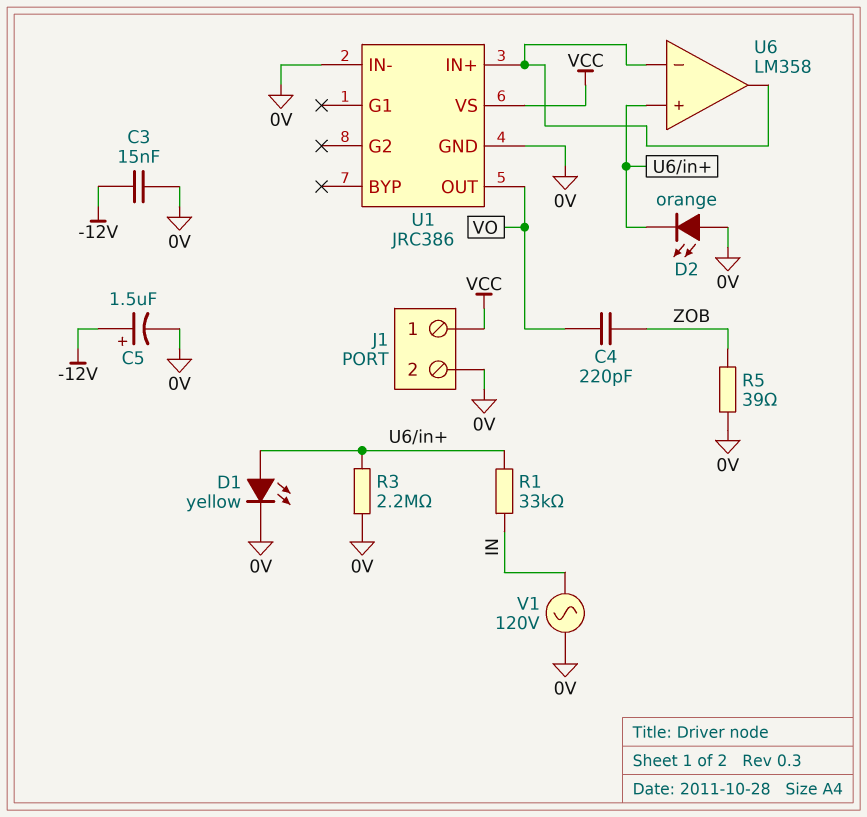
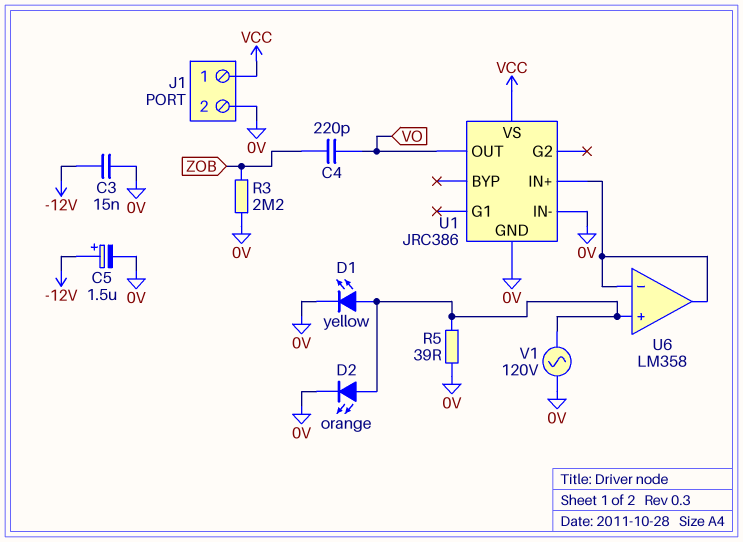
D2: LED orange (A 0V, K U6/in+) -> LED orange (A U6/in+, K 0V)
R1: 33k (IN, U6/in+) -> none
R3: 2.2M (0V, U6/in+) -> 2.2M (0V, ZOB)
R5: 39 (0V, ZOB) -> 39 (0V, U6/in+)
V1: AC 120V (0V, IN) -> AC 120V (0V, U6/in+)

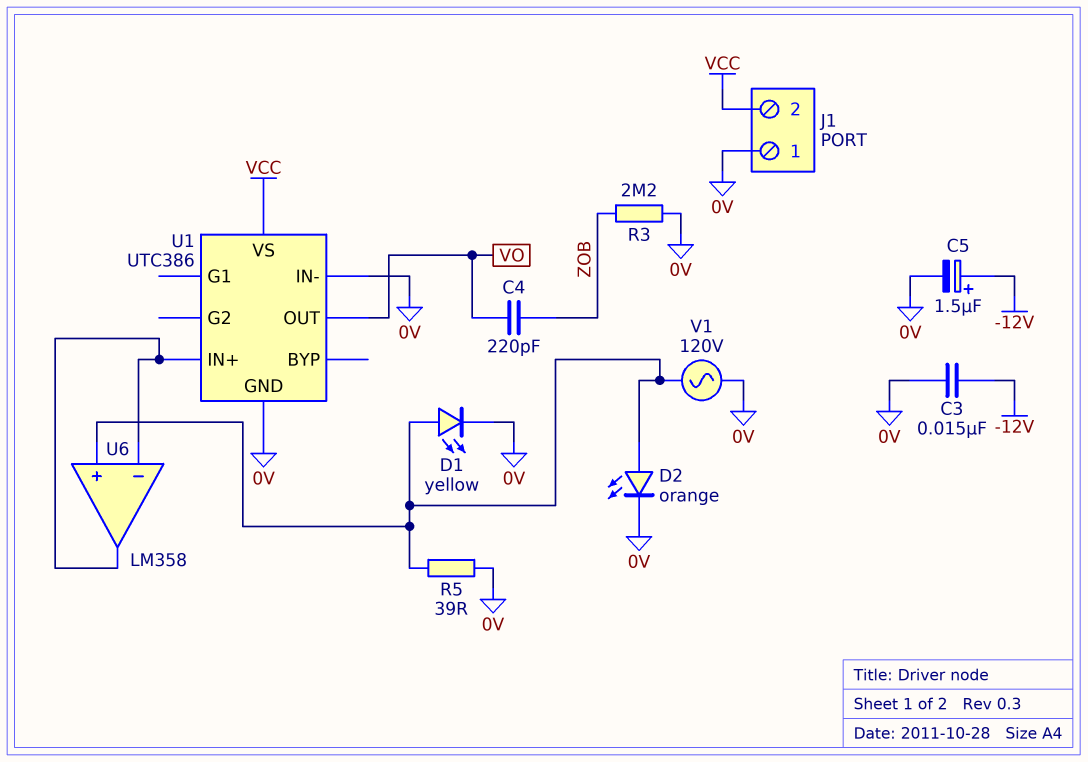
J1 pin 1: VCC -> 0V
J1 pin 2: 0V -> VCC
U1: JRC386 -> UTC386

